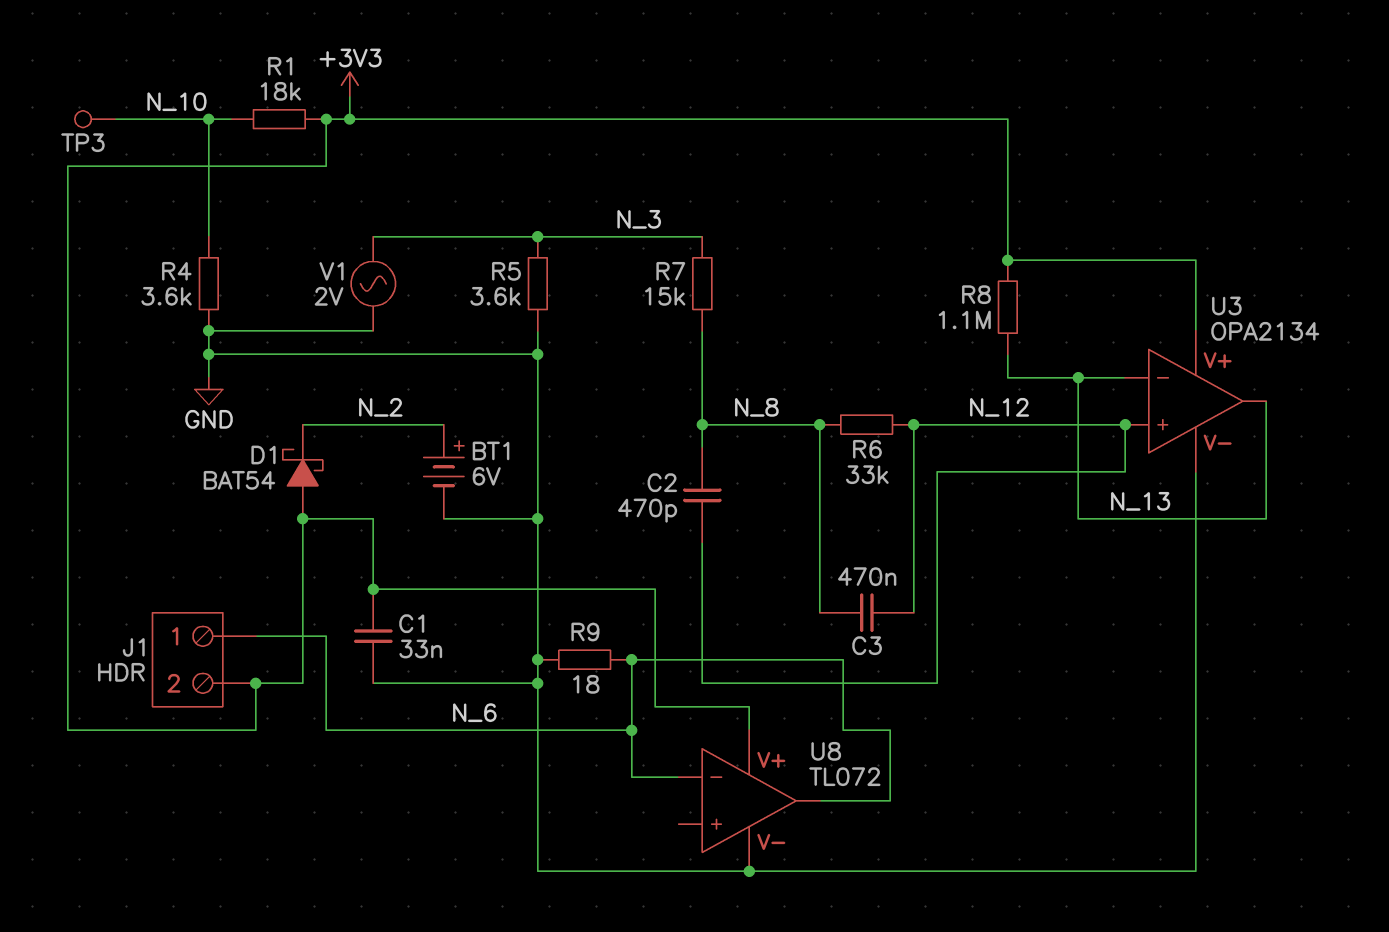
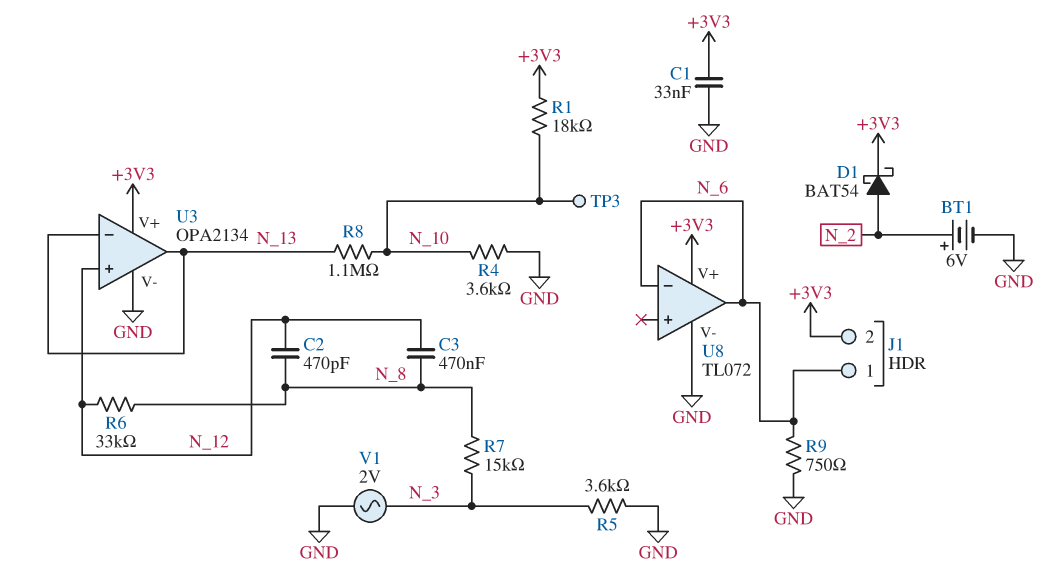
D1: schottky BAT54 (A +3V3, K N_2) -> schottky BAT54 (A N_2, K +3V3)
R8: 1.1M (+3V3, N_13) -> 1.1M (N_10, N_13)
R9: 18 (GND, N_6) -> 750 (GND, N_6)

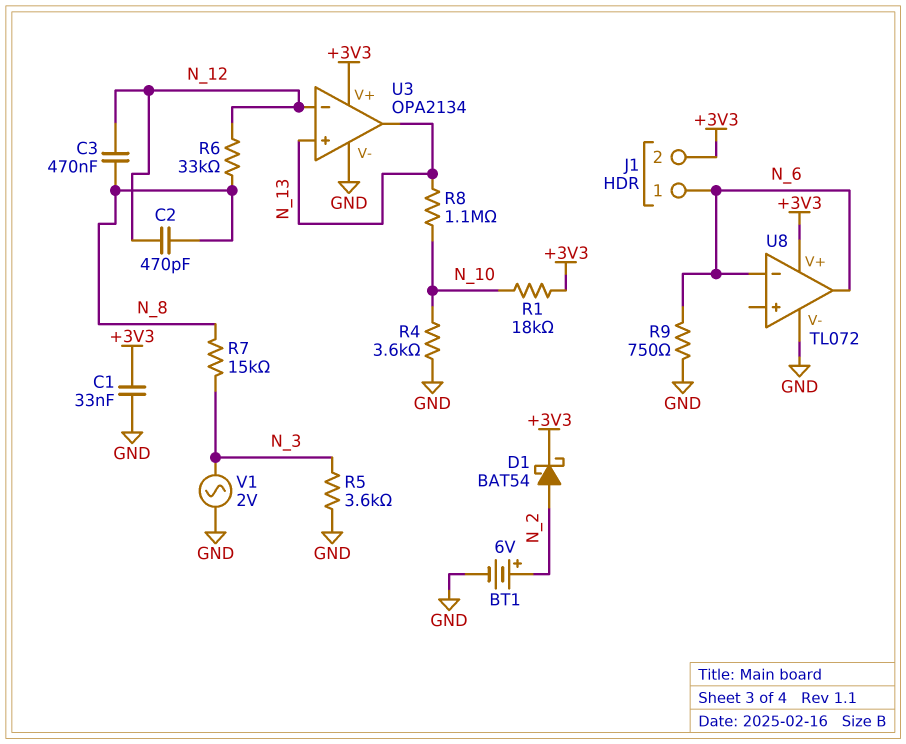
TP3: test point (N_10) -> none
U3 pin in+: N_12 -> N_13
U3 pin in-: N_13 -> N_12

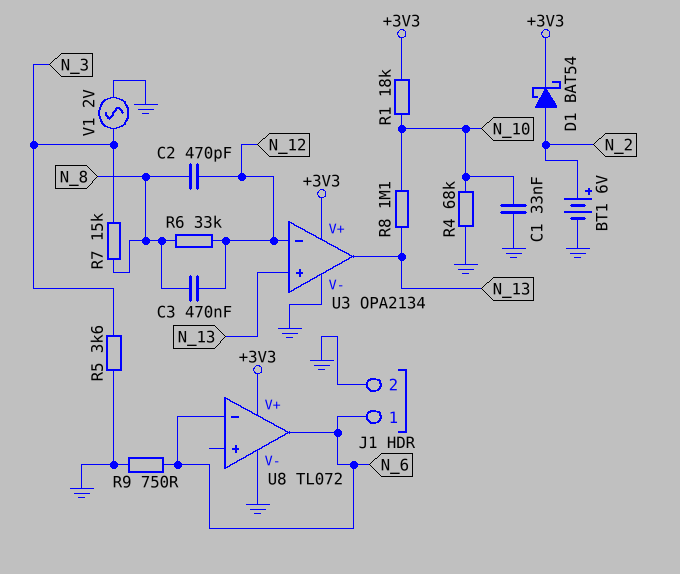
C1: 33nF (+3V3, GND) -> 33nF (GND, N_10)
J1 pin 2: +3V3 -> GND
R4: 3.6k (GND, N_10) -> 68k (GND, N_10)

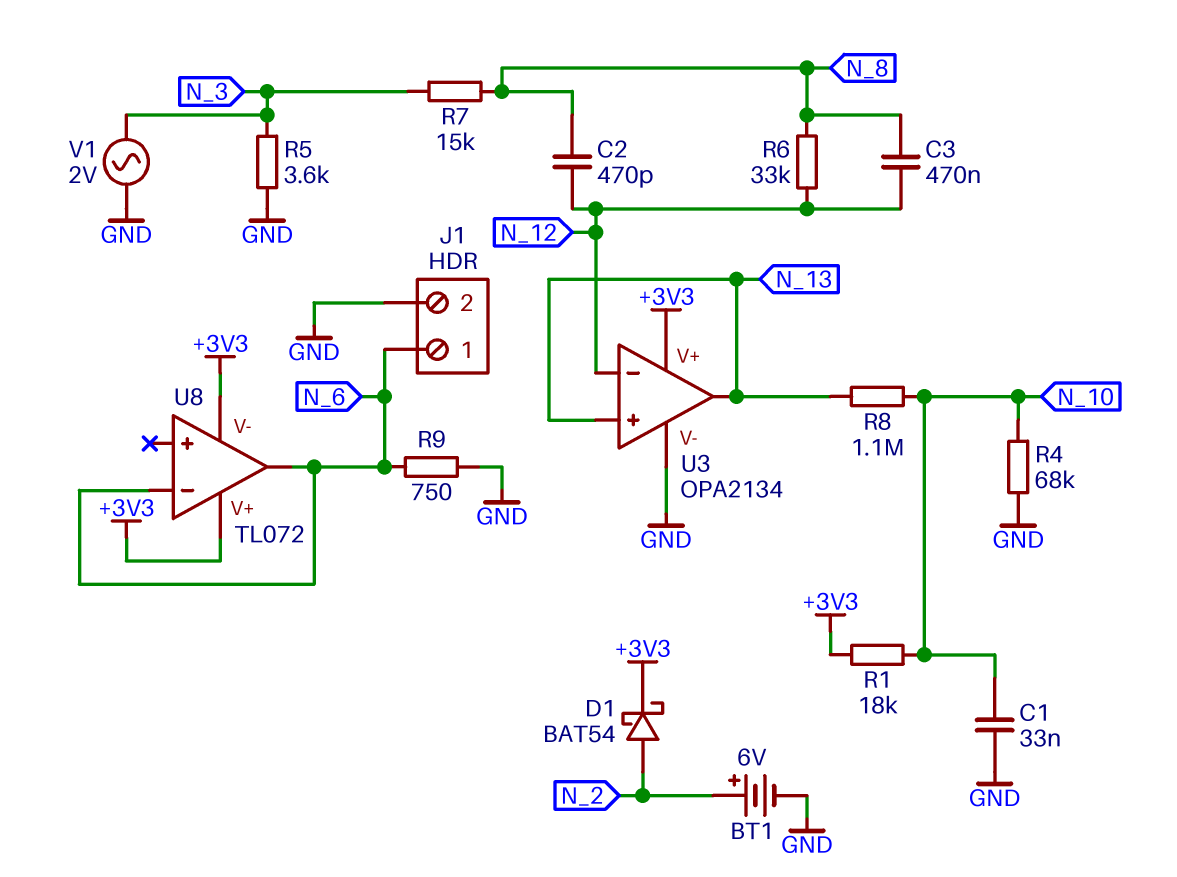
U8 pin V-: GND -> +3V3

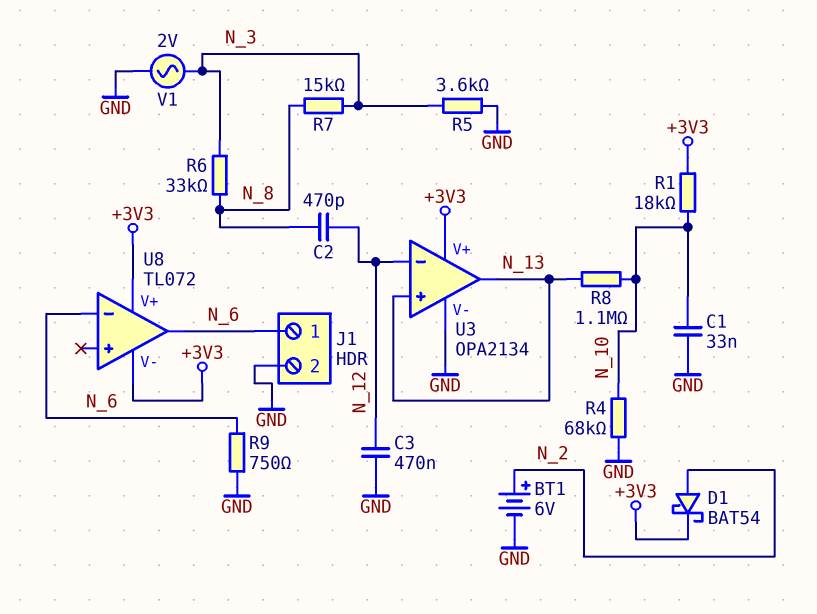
C3: 470nF (N_8, N_12) -> 470nF (GND, N_12)
R6: 33k (N_8, N_12) -> 33k (N_3, N_8)

